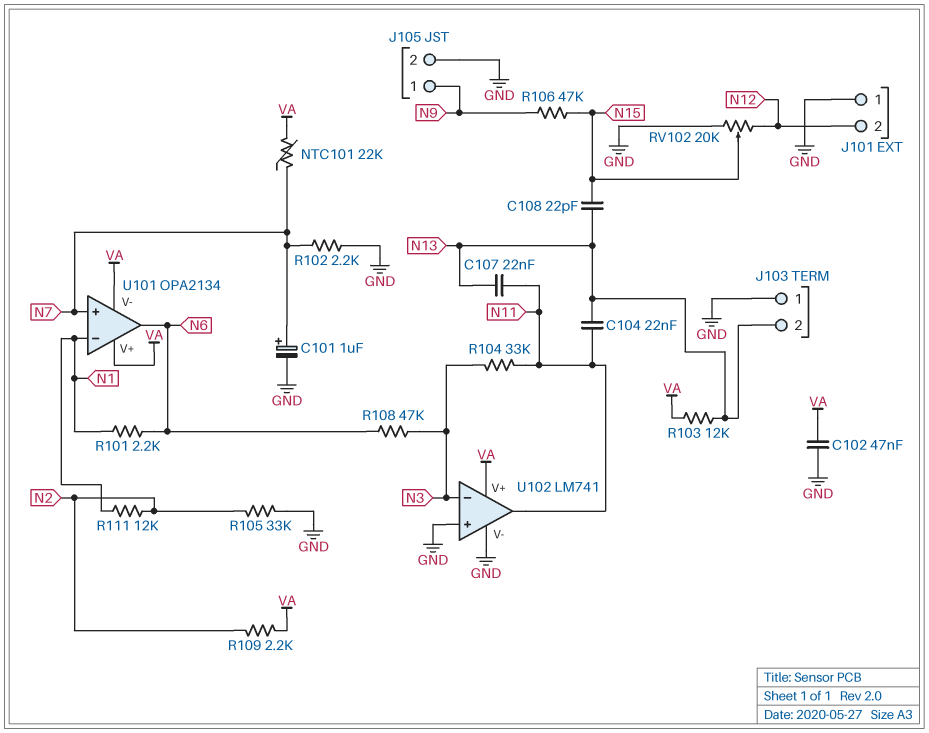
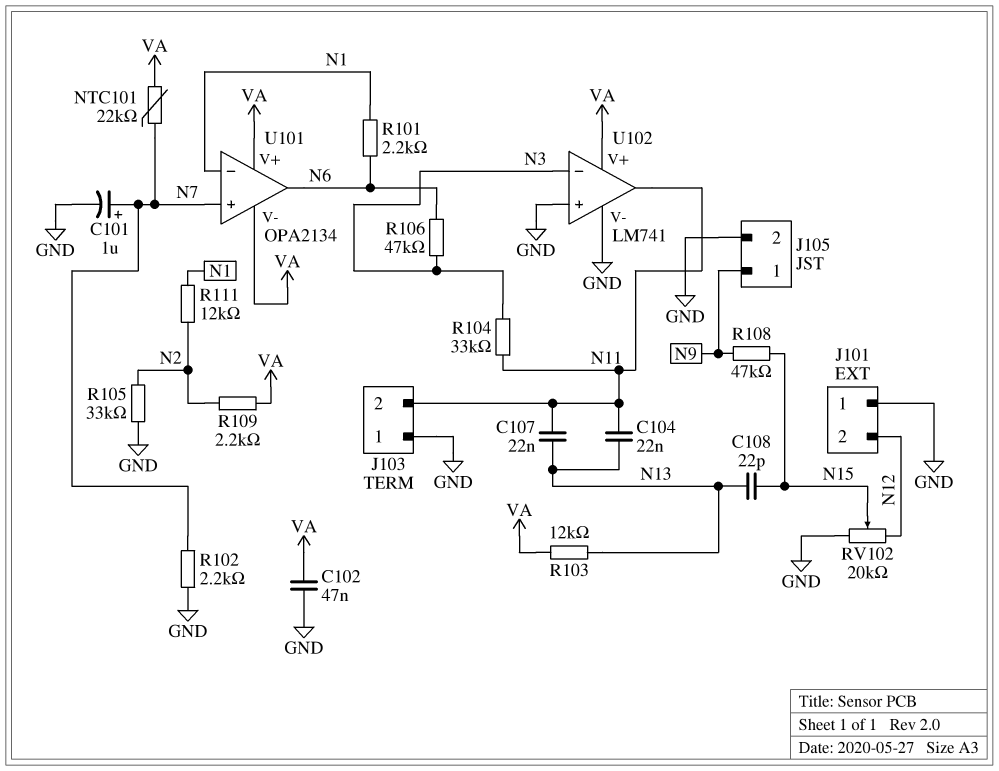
J103 pin 2: N13 -> N11
R106: 47k (N9, N15) -> 47k (N3, N6)
R108: 47k (N3, N6) -> 47k (N9, N15)

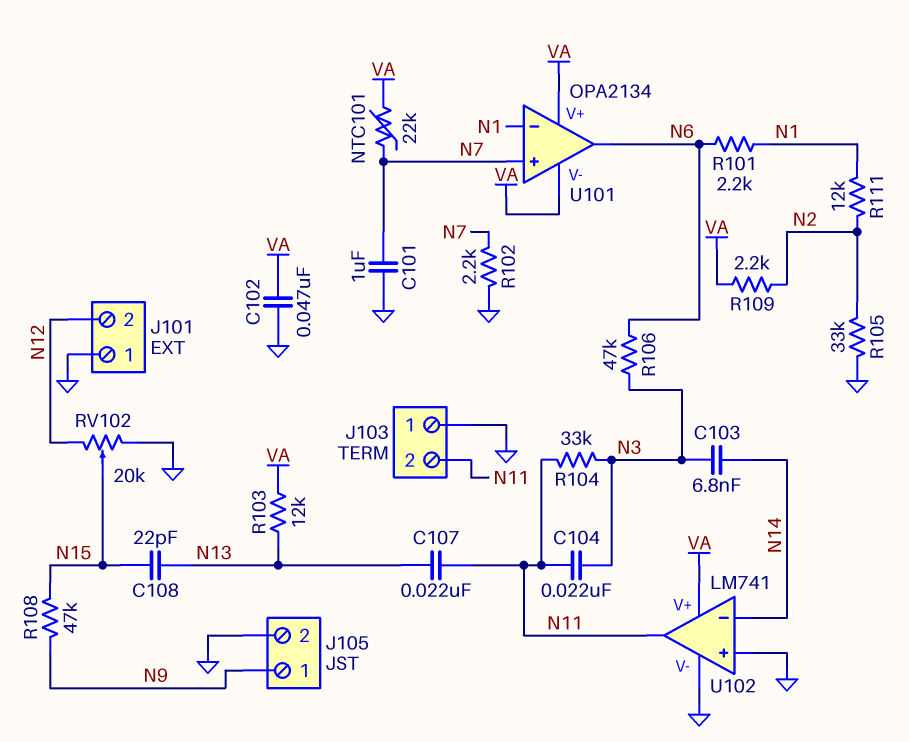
C101: 1uF (plus N7, minus GND) -> 1uF (GND, N7)
C103: none -> 6.8nF (N3, N14)
C104: 22nF (N11, N13) -> 22nF (N3, N11)
U102 pin in-: N3 -> N14

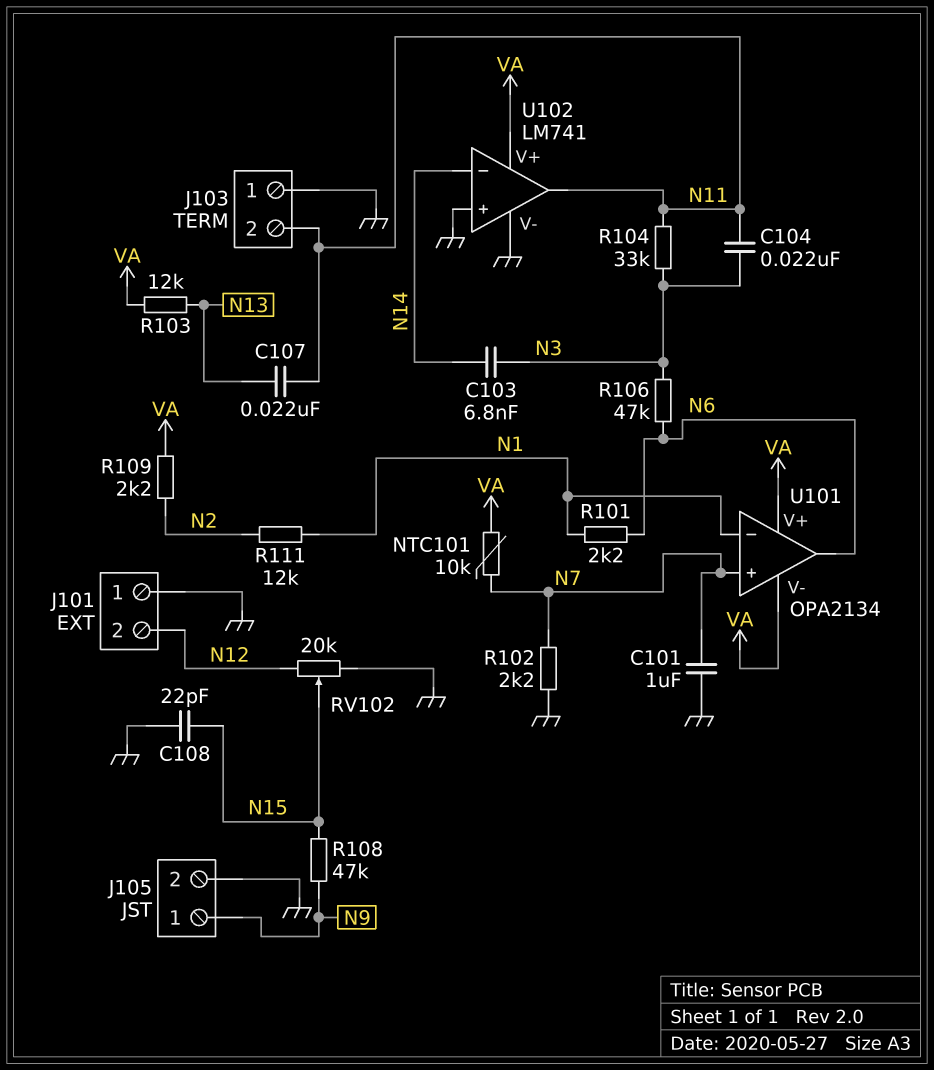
C102: 47nF (GND, VA) -> none
C108: 22pF (N13, N15) -> 22pF (GND, N15)
NTC101: 22k (N7, VA) -> 10k (N7, VA)
R105: 33k (GND, N2) -> none

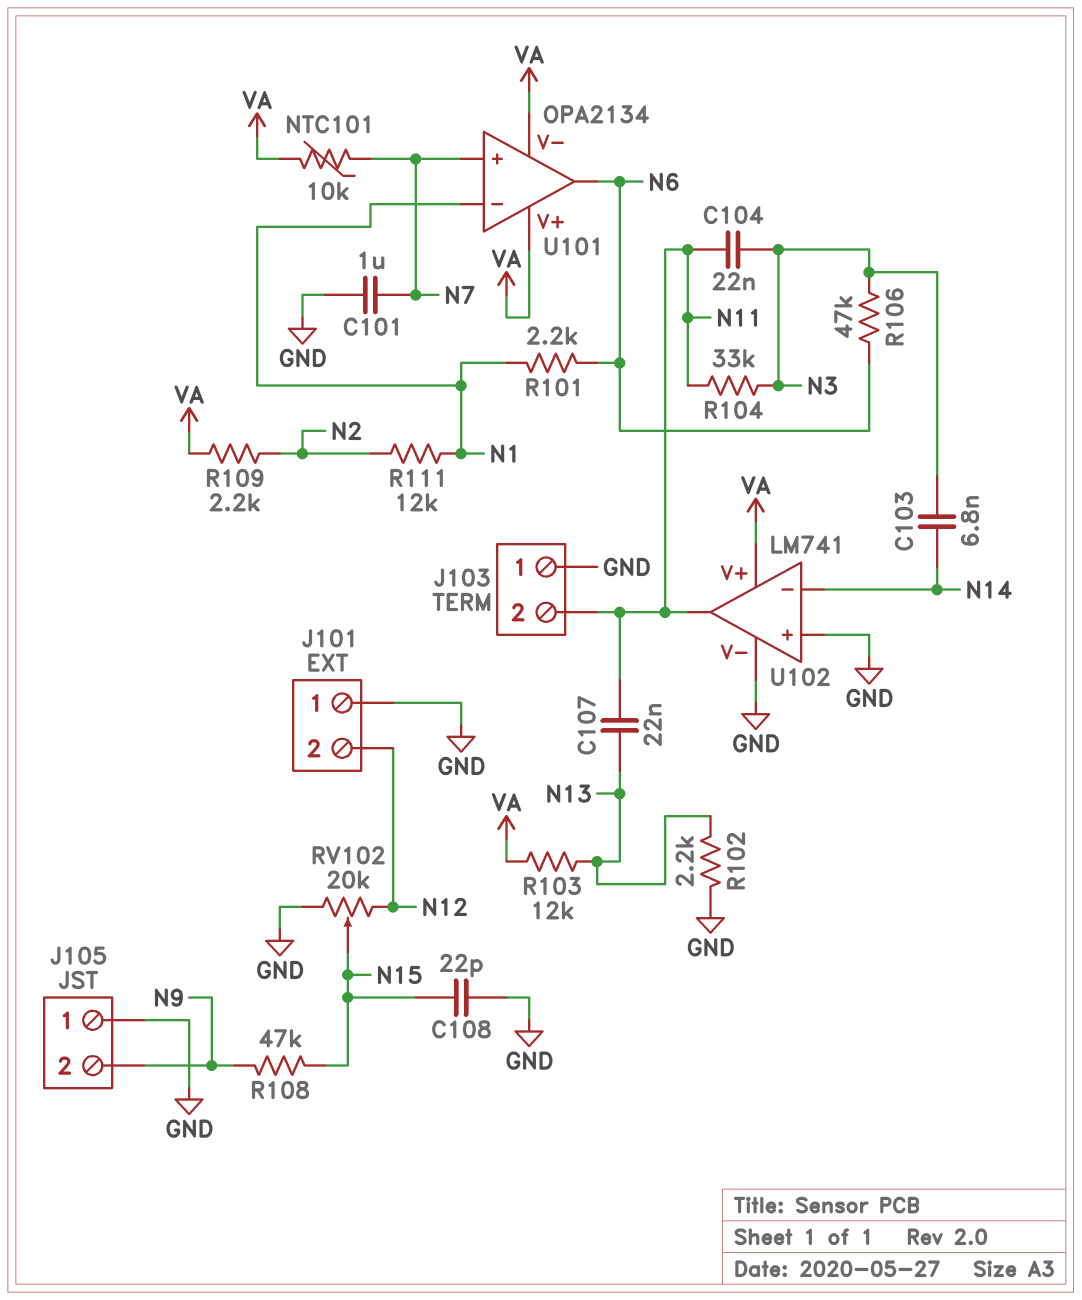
J105 pin 1: N9 -> GND
J105 pin 2: GND -> N9
R102: 2.2k (GND, N7) -> 2.2k (GND, N13)

